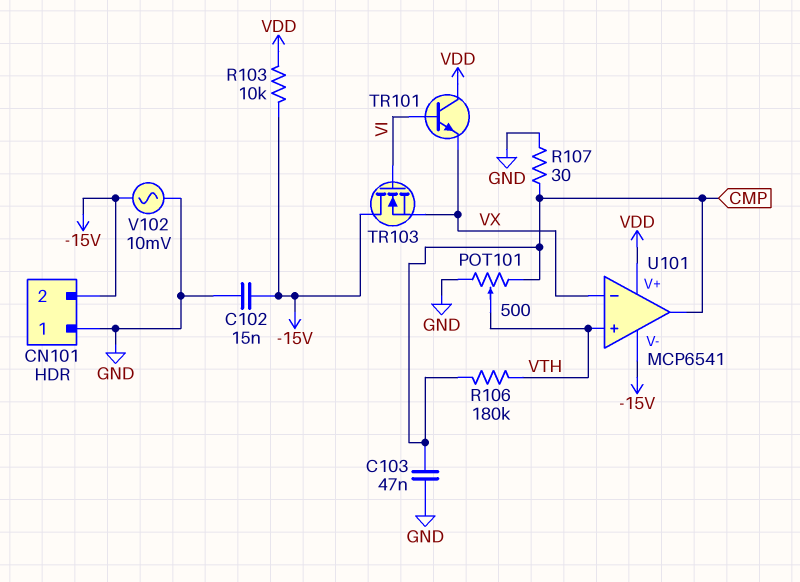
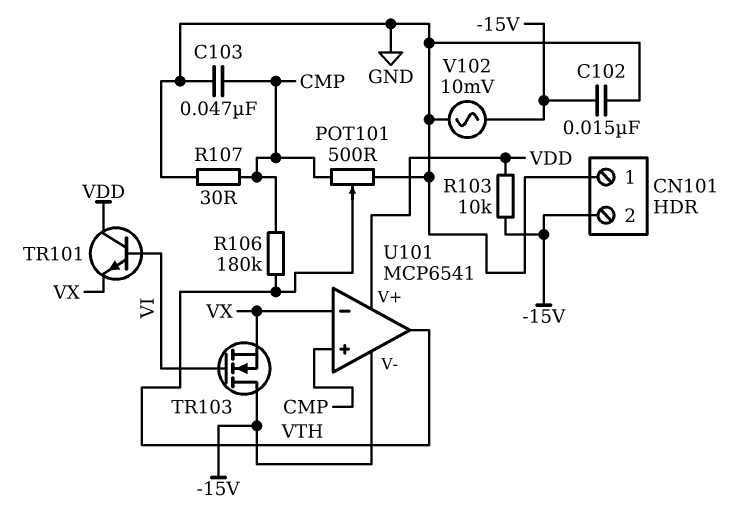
U101 pin in+: VTH -> CMP
U101 pin out: CMP -> VTH

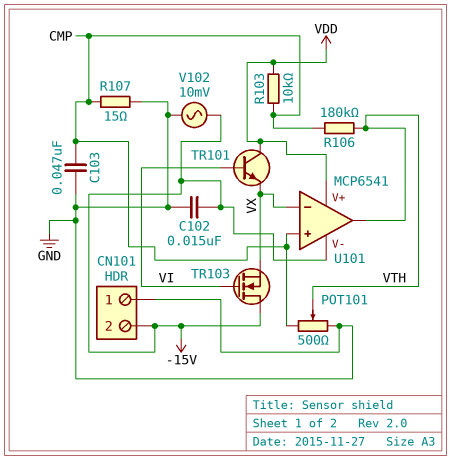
R103: 10k (-15V, VDD) -> 10k (CMP, VDD)
R107: 30 (CMP, GND) -> 15 (CMP, GND)

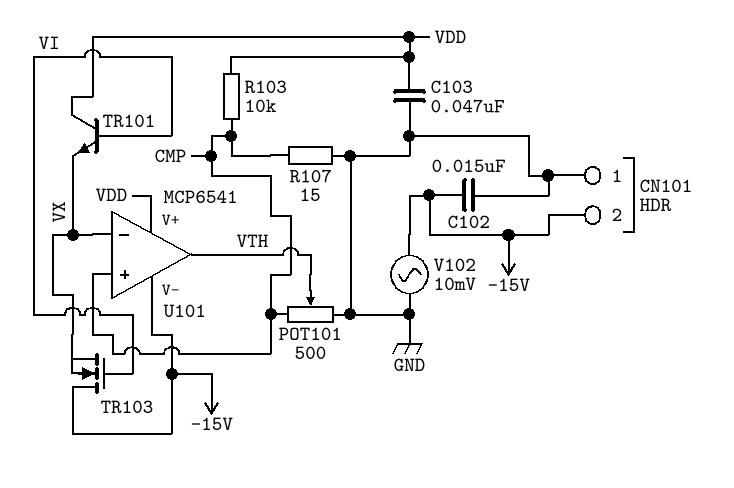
C103: 47nF (CMP, GND) -> 47nF (GND, VDD)
R106: 180k (CMP, VTH) -> none

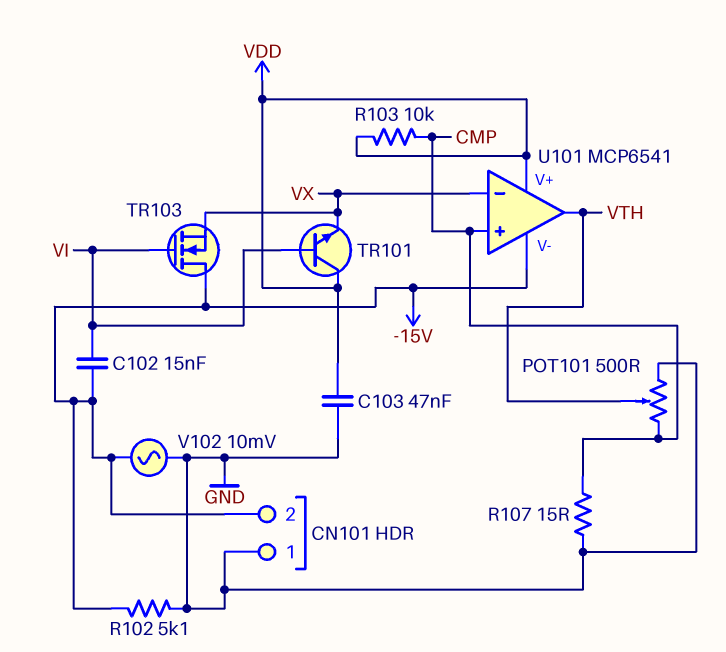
C102: 15nF (-15V, GND) -> 15nF (-15V, VI)
R102: none -> 5.1k (-15V, GND)

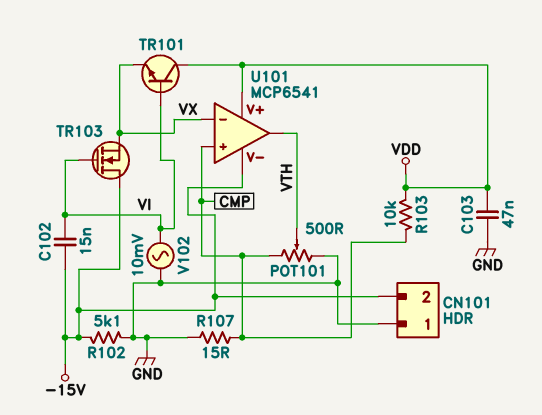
V102: AC 10mV (-15V, GND) -> AC 10mV (GND, VI)

